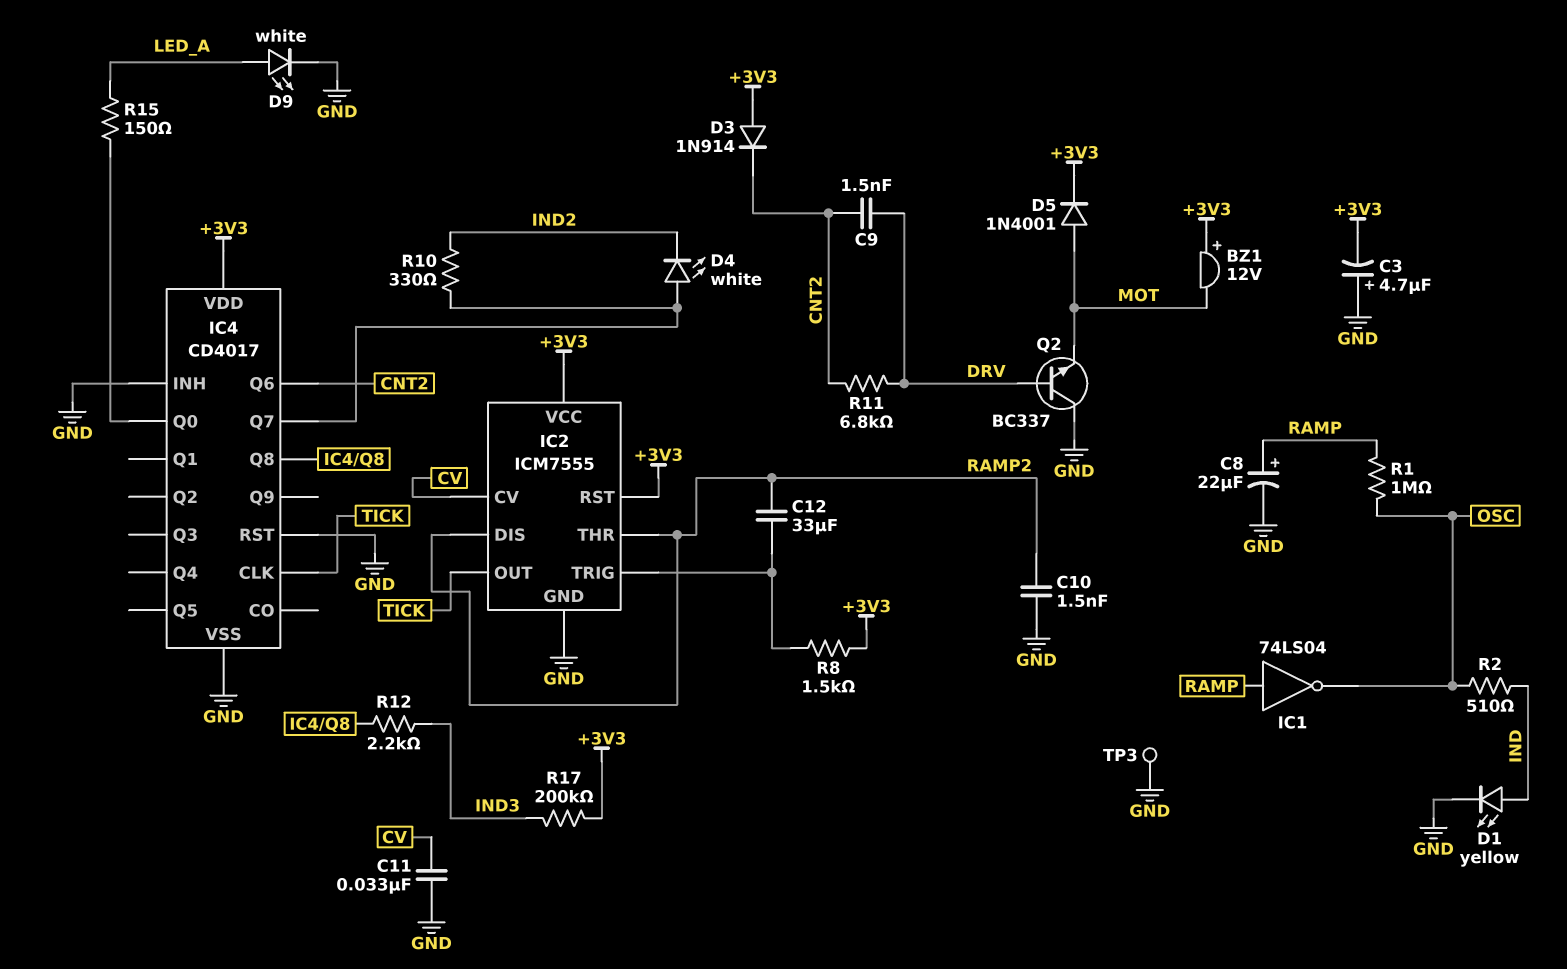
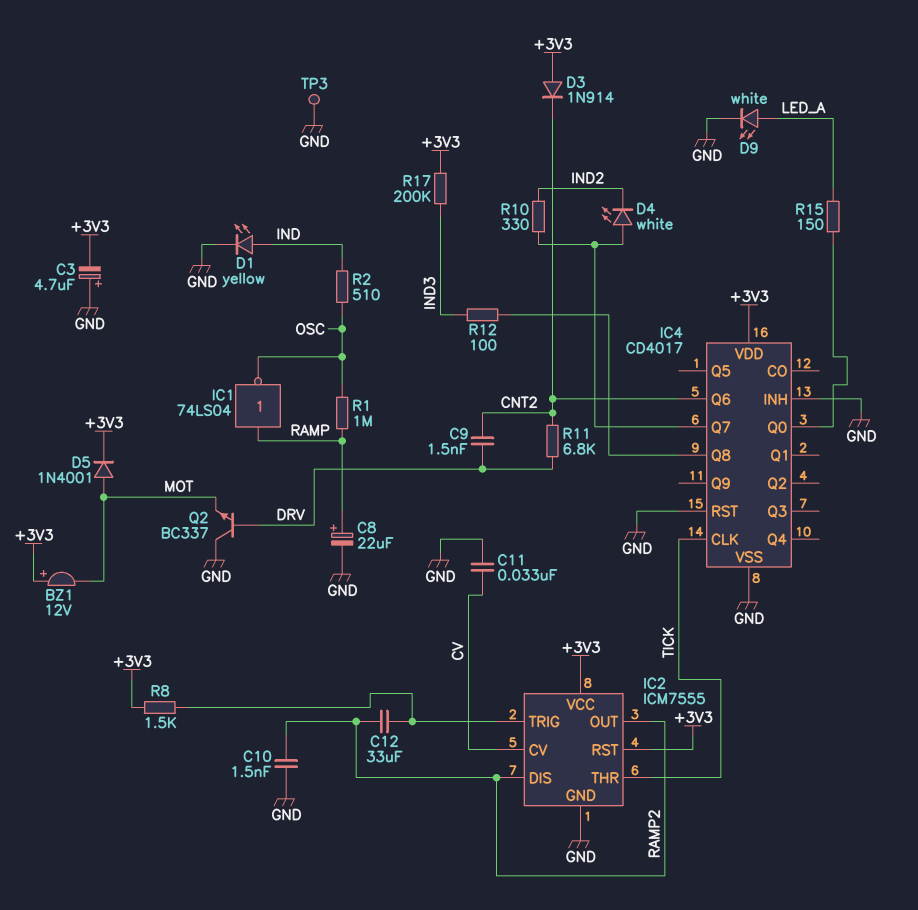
IC2 pin OUT: TICK -> RAMP2
IC2 pin THR: RAMP2 -> TICK
R12: 2.2k (IC4/Q8, IND3) -> 100 (IC4/Q8, IND3)

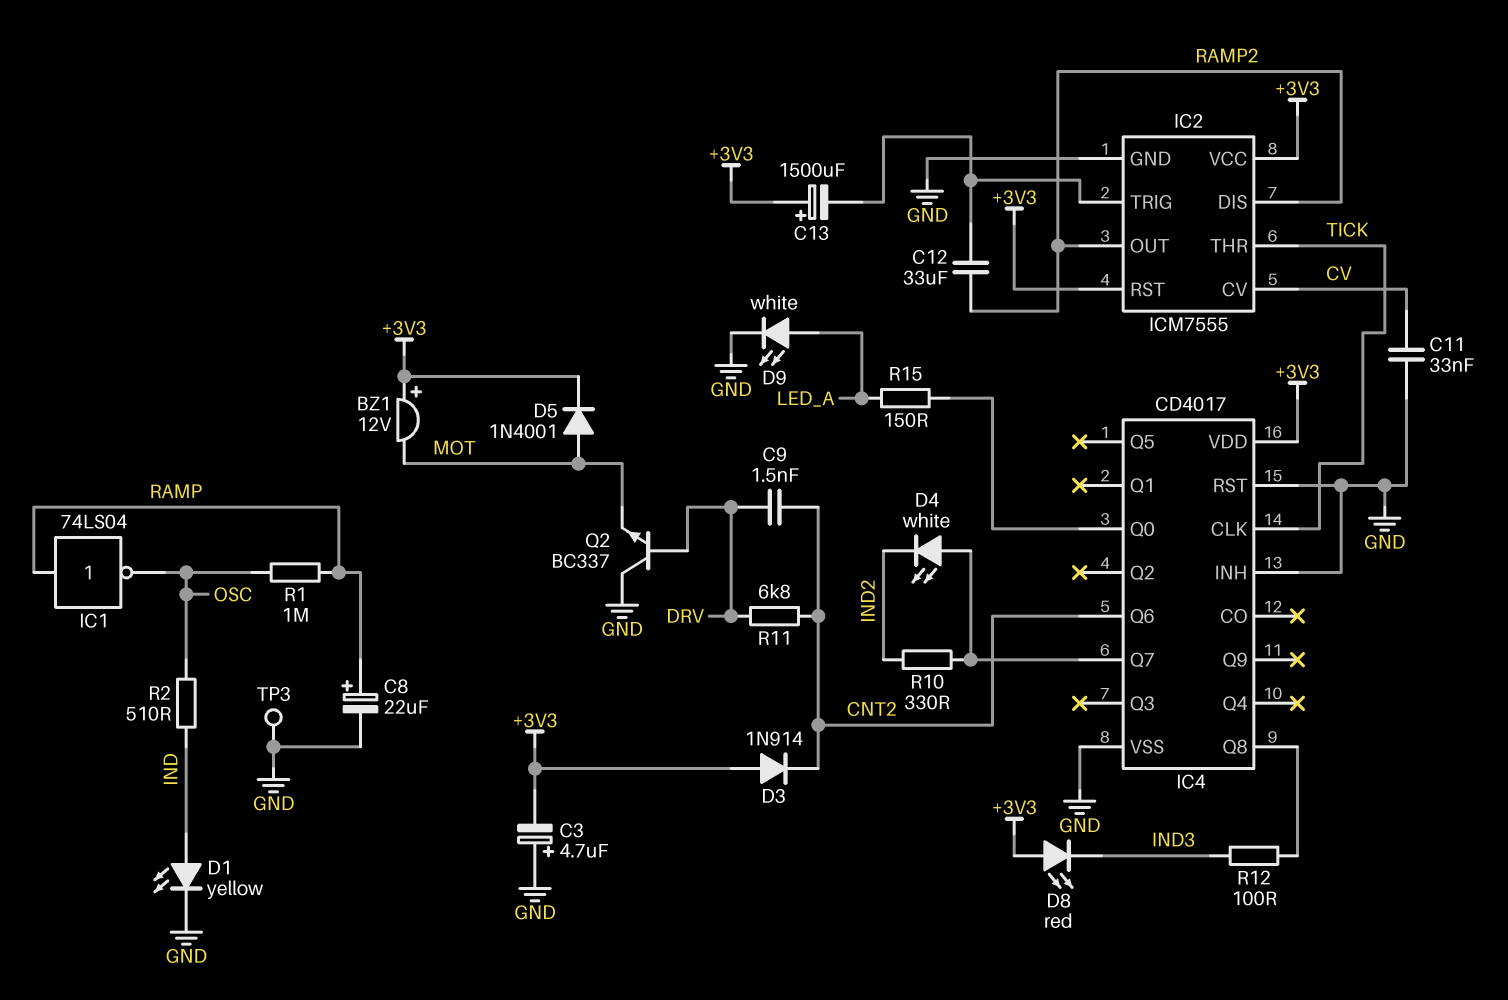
C10: 1.5nF (GND, RAMP2) -> none
C13: none -> 1500uF (plus +3V3, minus IC2/TRIG)
D8: none -> LED red (A +3V3, K IND3)
R8: 1.5k (+3V3, IC2/TRIG) -> none
R17: 200k (+3V3, IND3) -> none

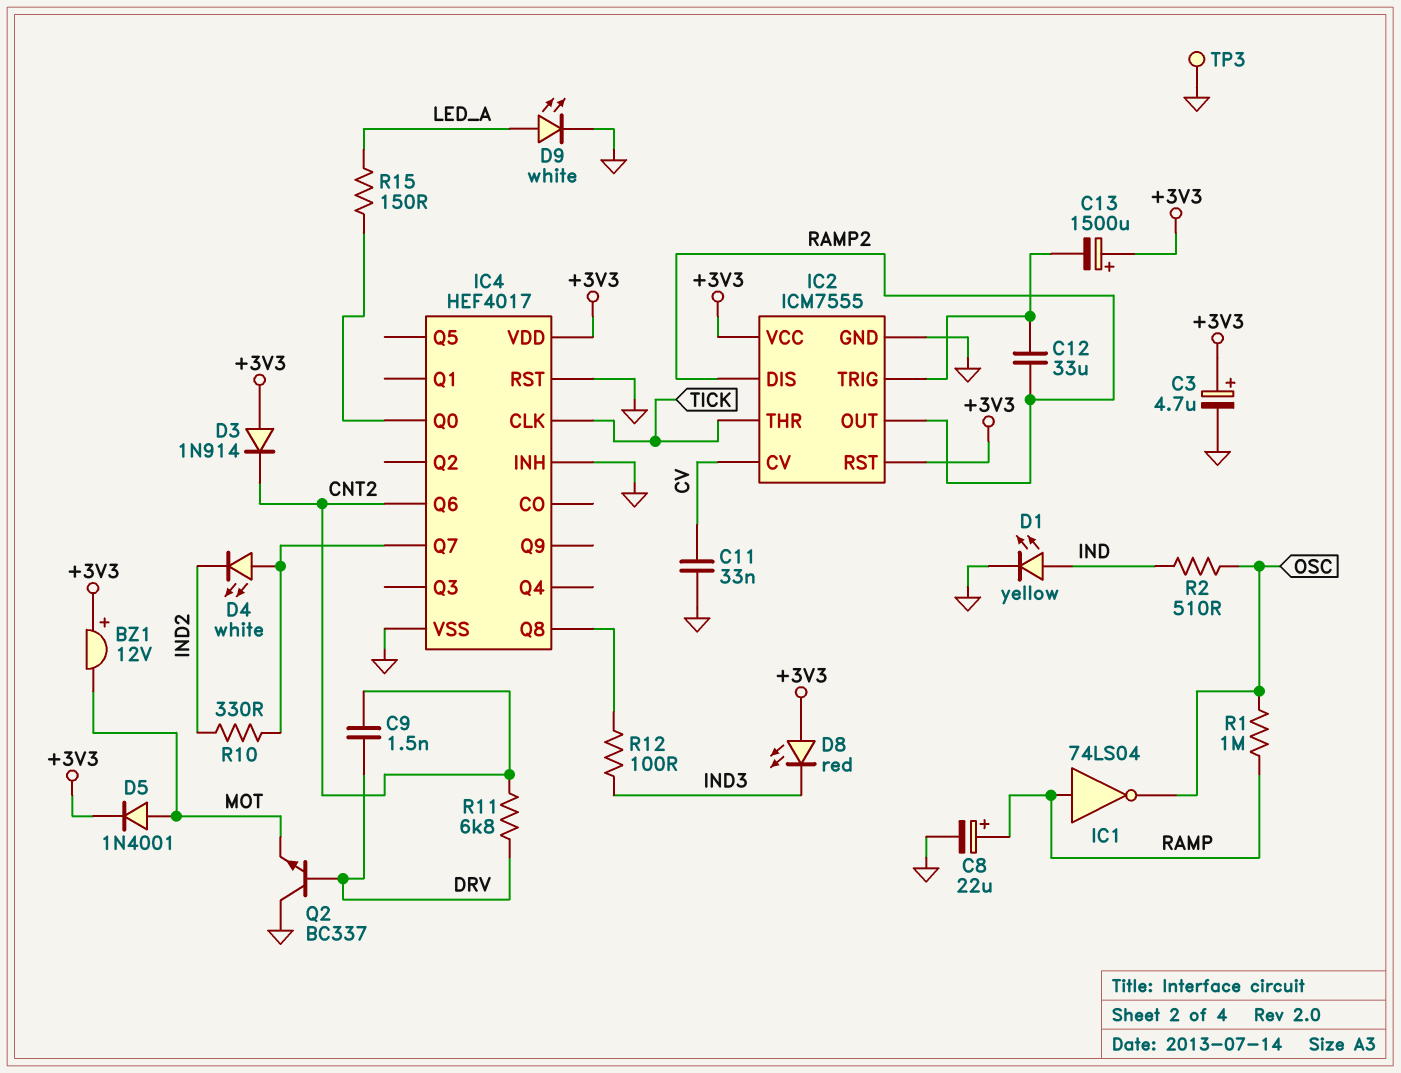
C3: 4.7uF (plus GND, minus +3V3) -> 4.7uF (plus +3V3, minus GND)
IC4: CD4017 -> HEF4017

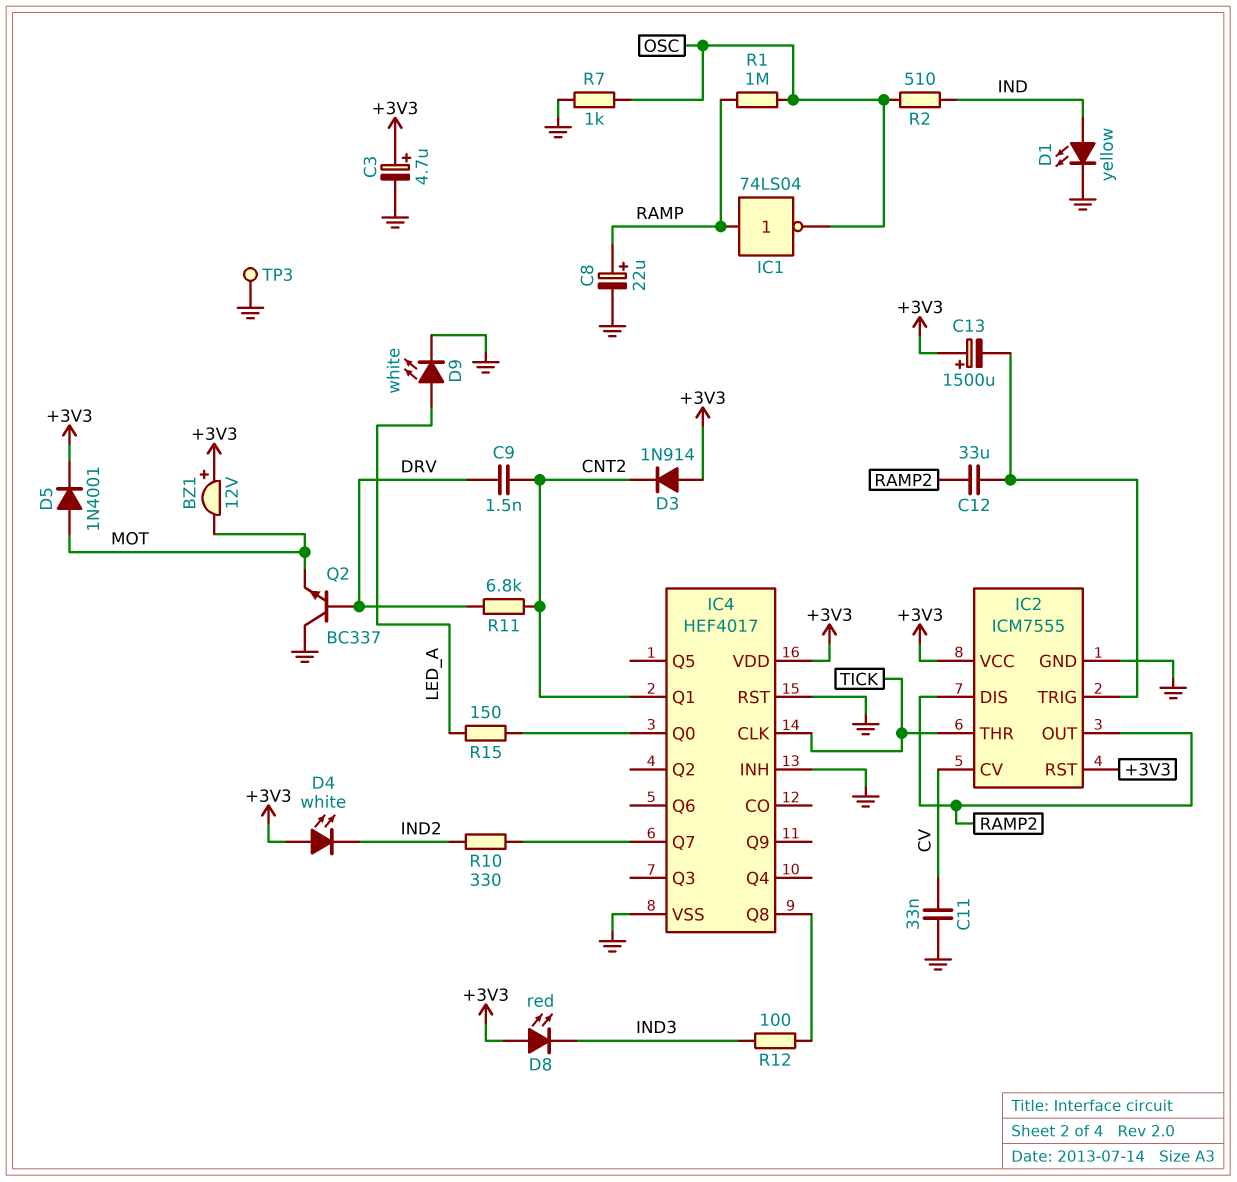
D4: LED white (A IC4/Q7, K IND2) -> LED white (A +3V3, K IND2)
IC4 pin Q1: none -> CNT2
IC4 pin Q6: CNT2 -> none
R7: none -> 1k (GND, OSC)

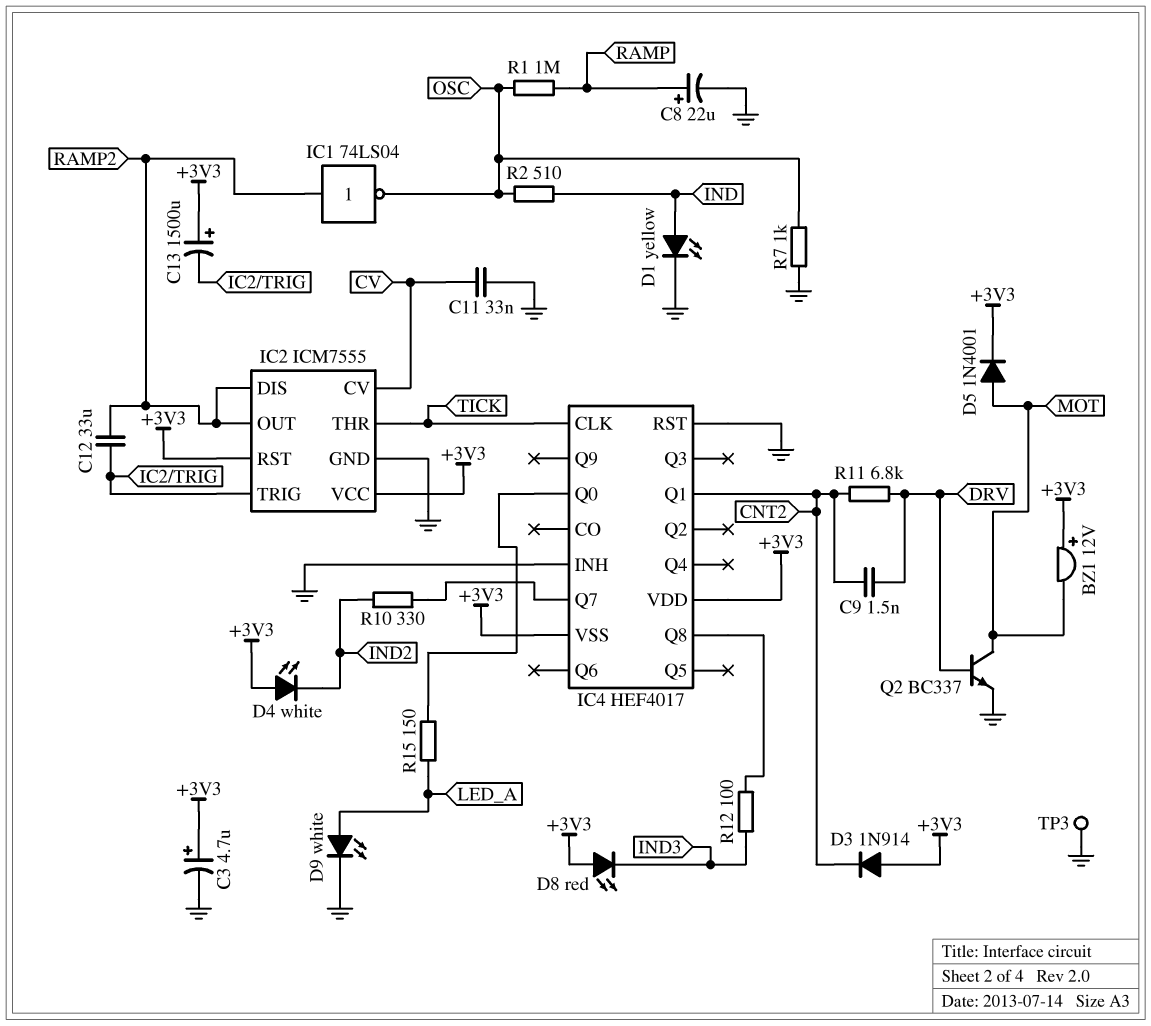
IC1: NOT 74LS04 (in RAMP, out OSC) -> NOT 74LS04 (in RAMP2, out OSC)
IC4 pin VSS: GND -> +3V3
Q2: NPN BC337 (B DRV, C GND, E MOT) -> NPN BC337 (B DRV, C MOT, E GND)

